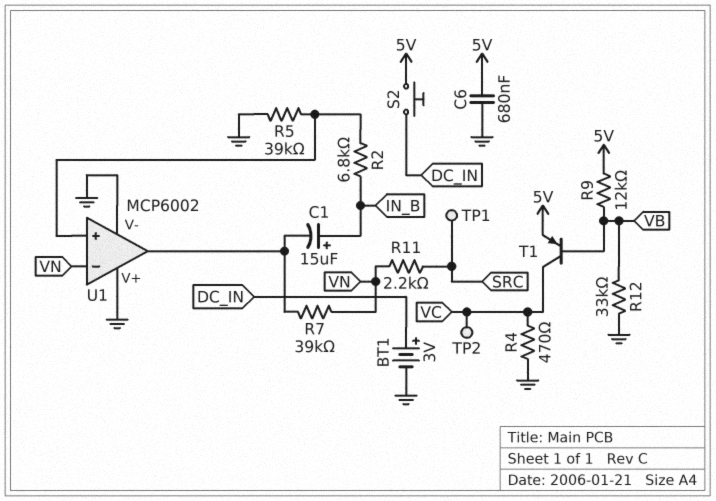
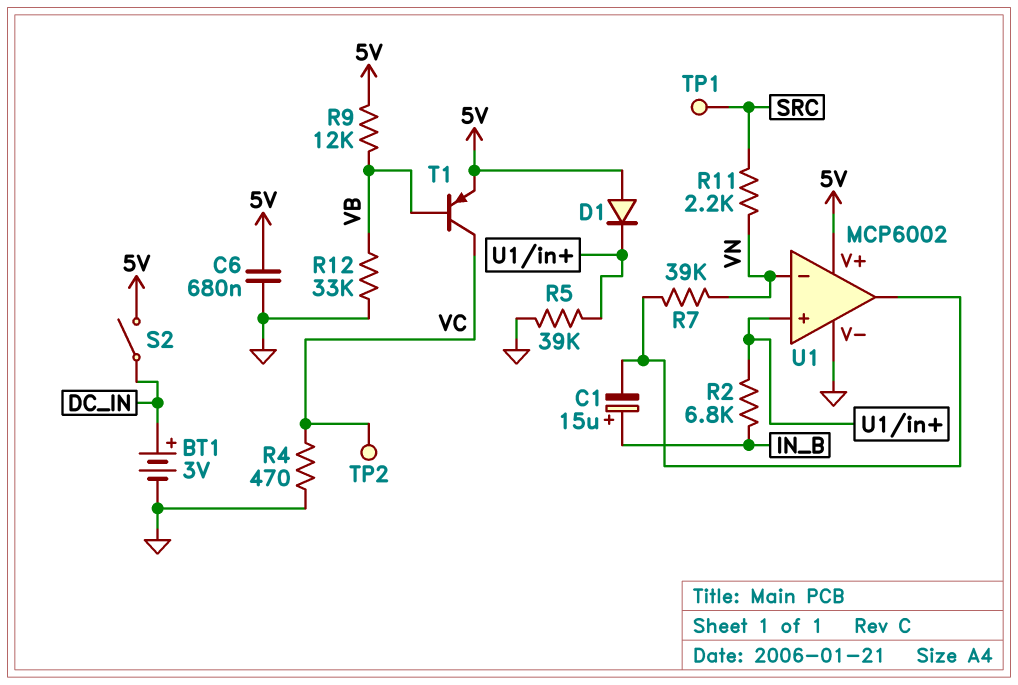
D1: none -> diode (A 5V, K U1/in+)
S2: button (5V, DC_IN) -> switch (5V, DC_IN)
U1 pin V+: GND -> 5V

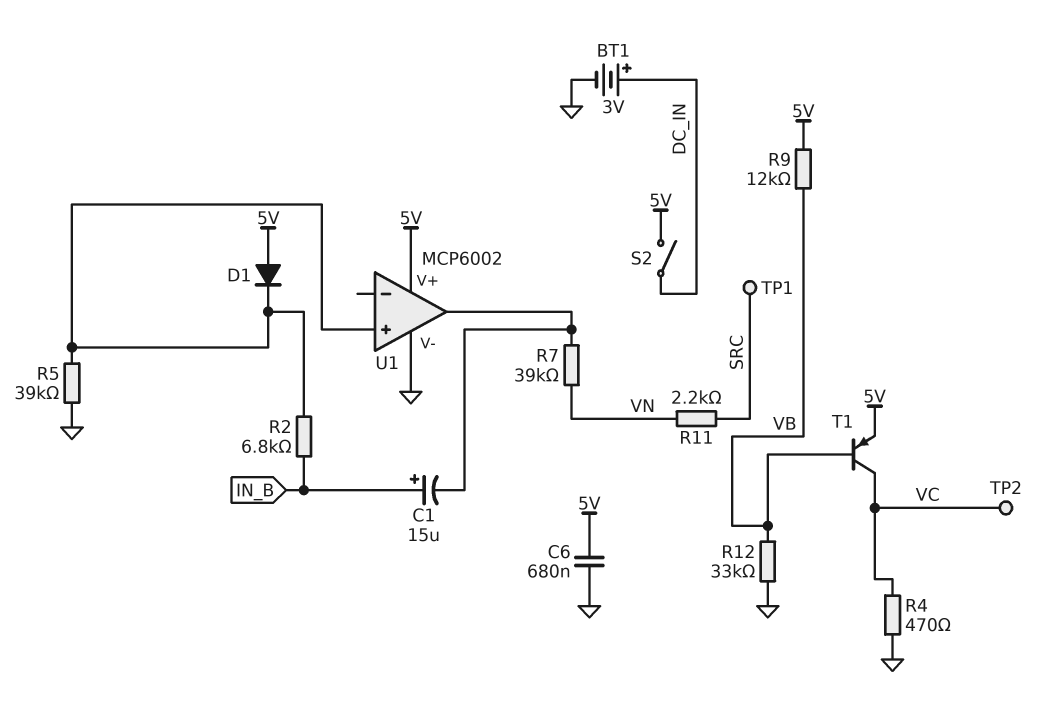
U1 pin in-: VN -> none

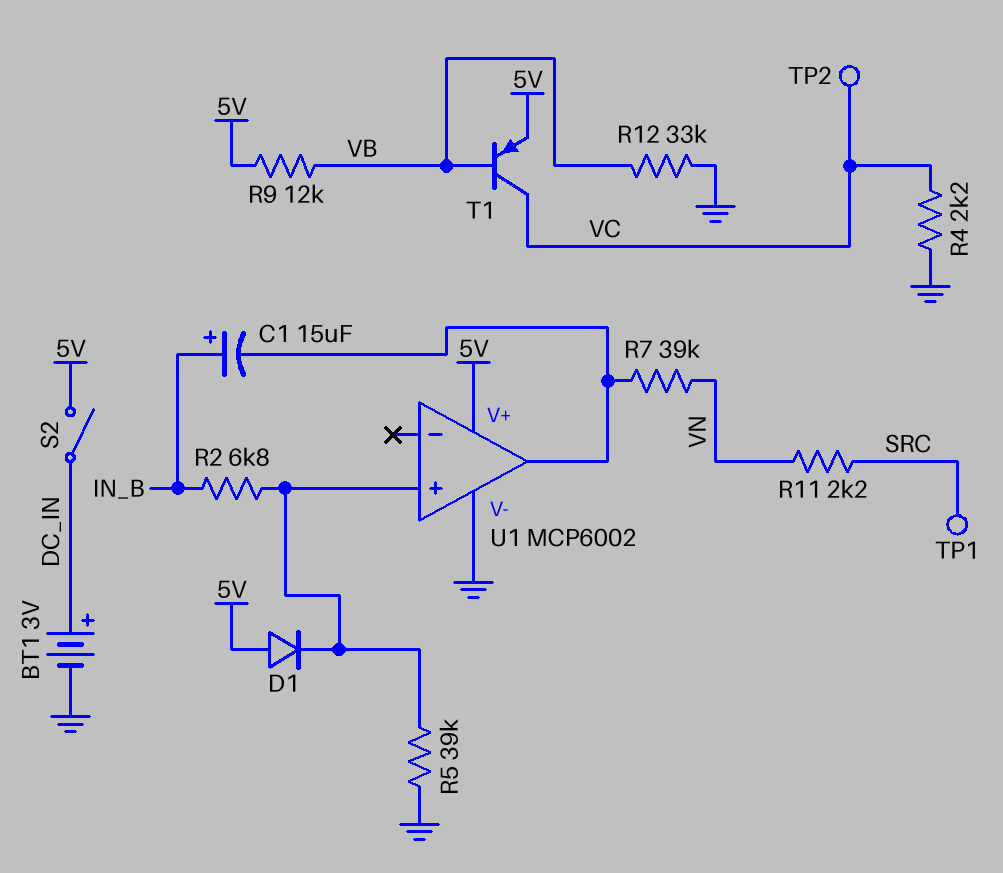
C6: 680nF (5V, GND) -> none
R4: 470 (GND, VC) -> 2.2k (GND, VC)

